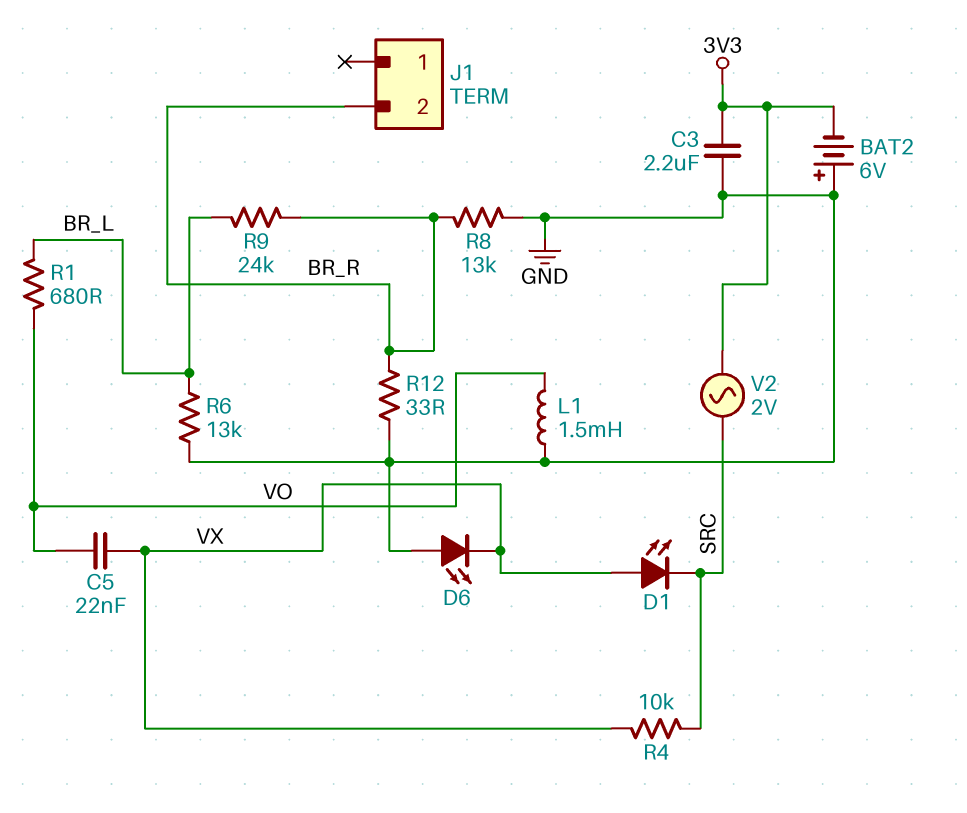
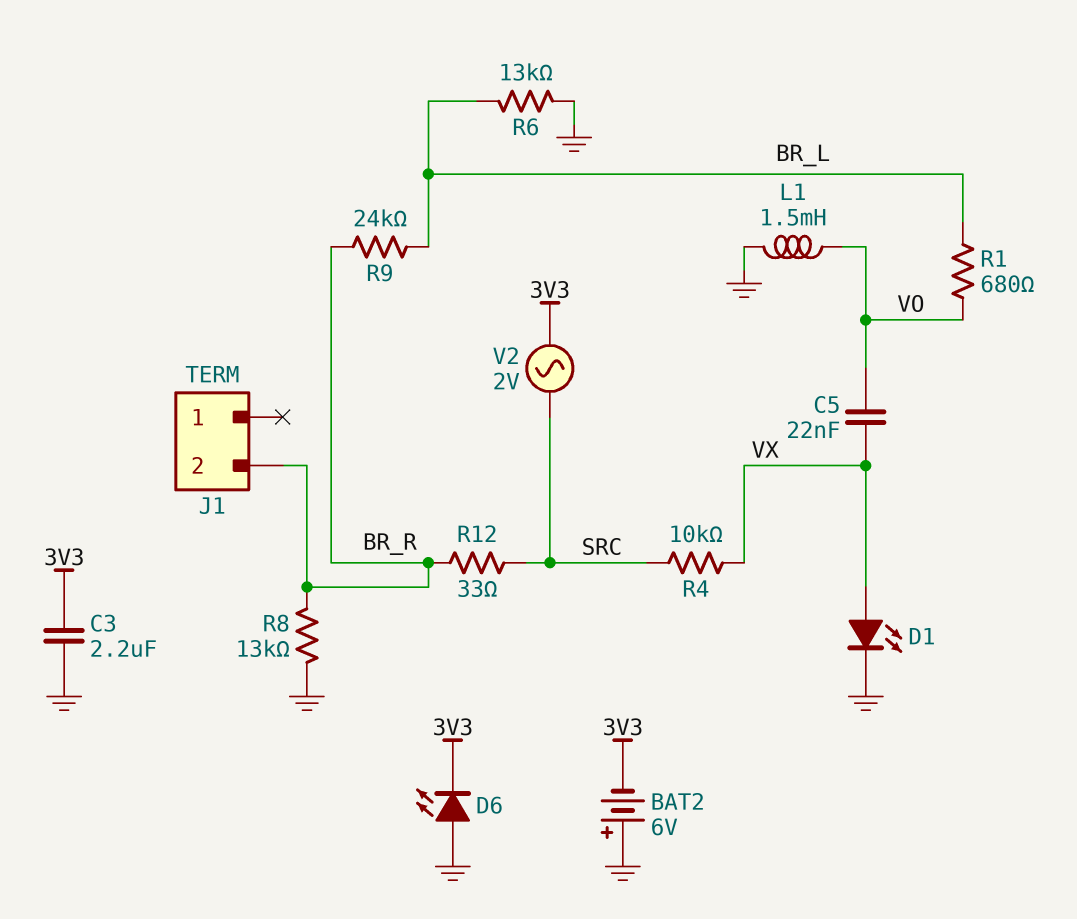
D1: LED (A VX, K SRC) -> LED (A VX, K GND)
D6: LED (A GND, K VX) -> LED (A GND, K 3V3)
R12: 33 (BR_R, GND) -> 33 (BR_R, SRC)

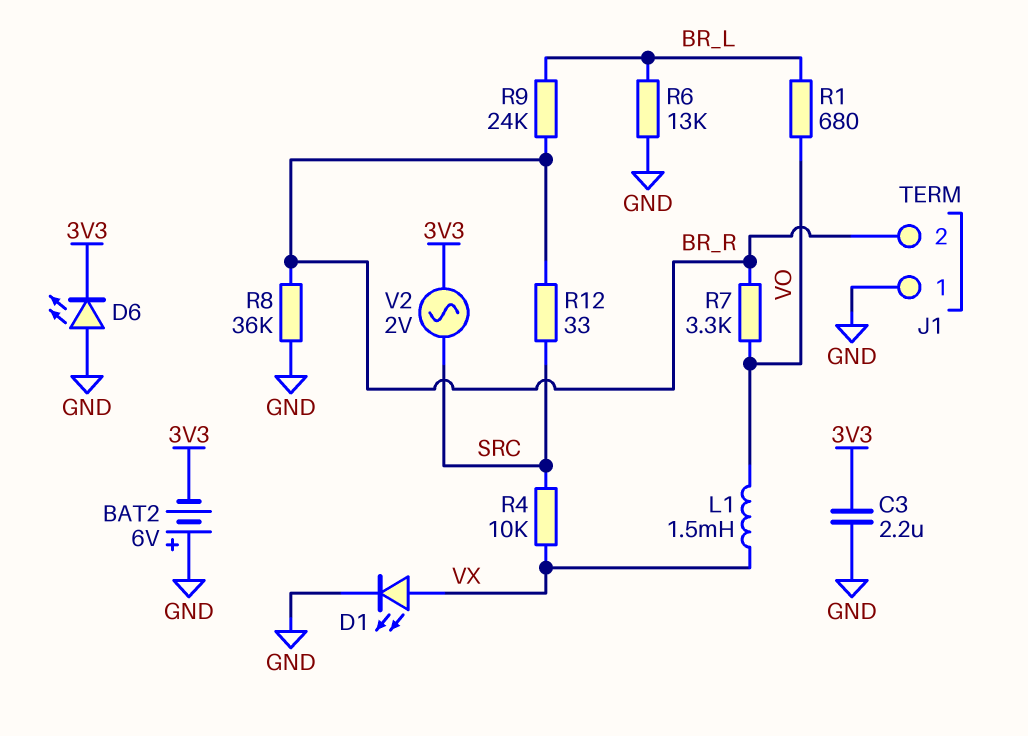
C5: 22nF (VO, VX) -> none
J1 pin 1: none -> GND
L1: 1.5mH (GND, VO) -> 1.5mH (VO, VX)
R7: none -> 3.3k (BR_R, VO)
R8: 13k (BR_R, GND) -> 36k (BR_R, GND)

